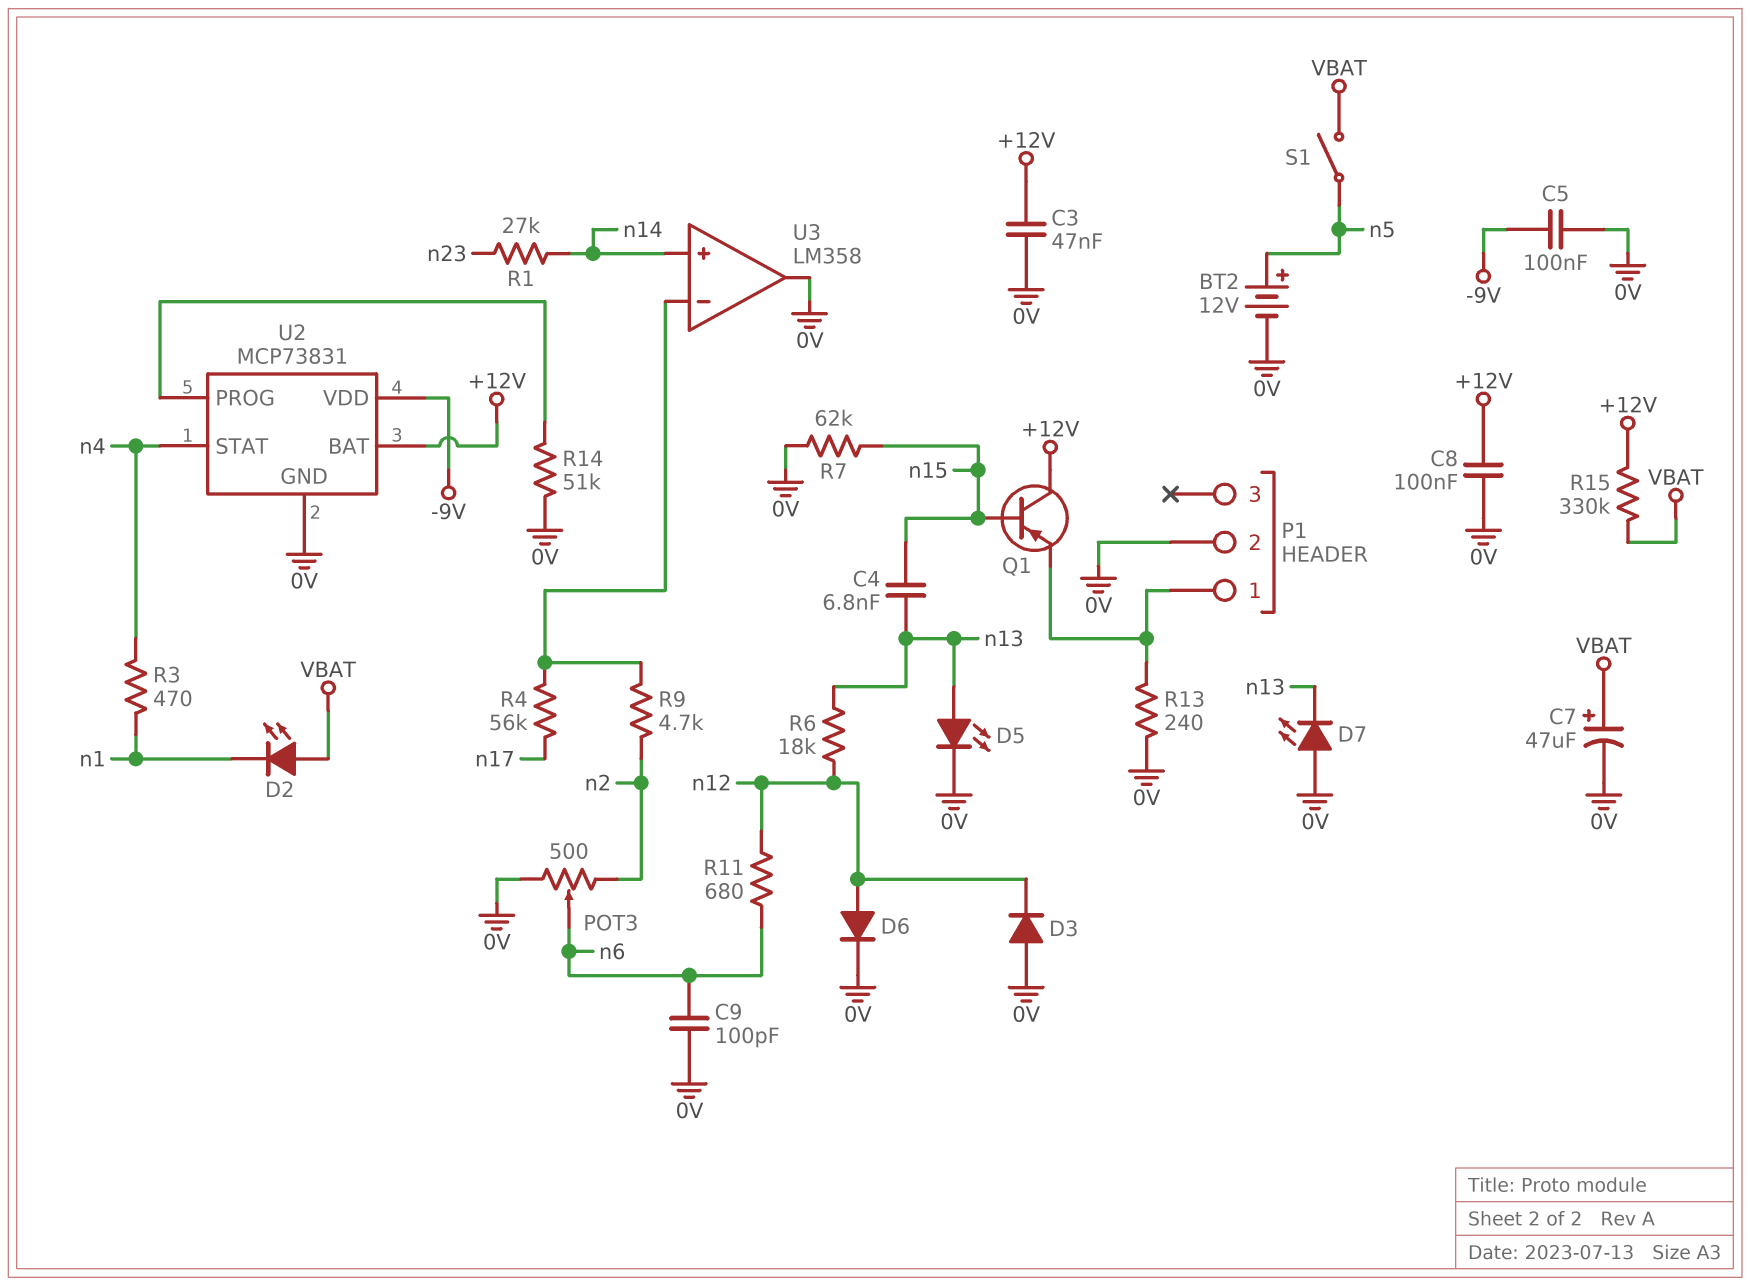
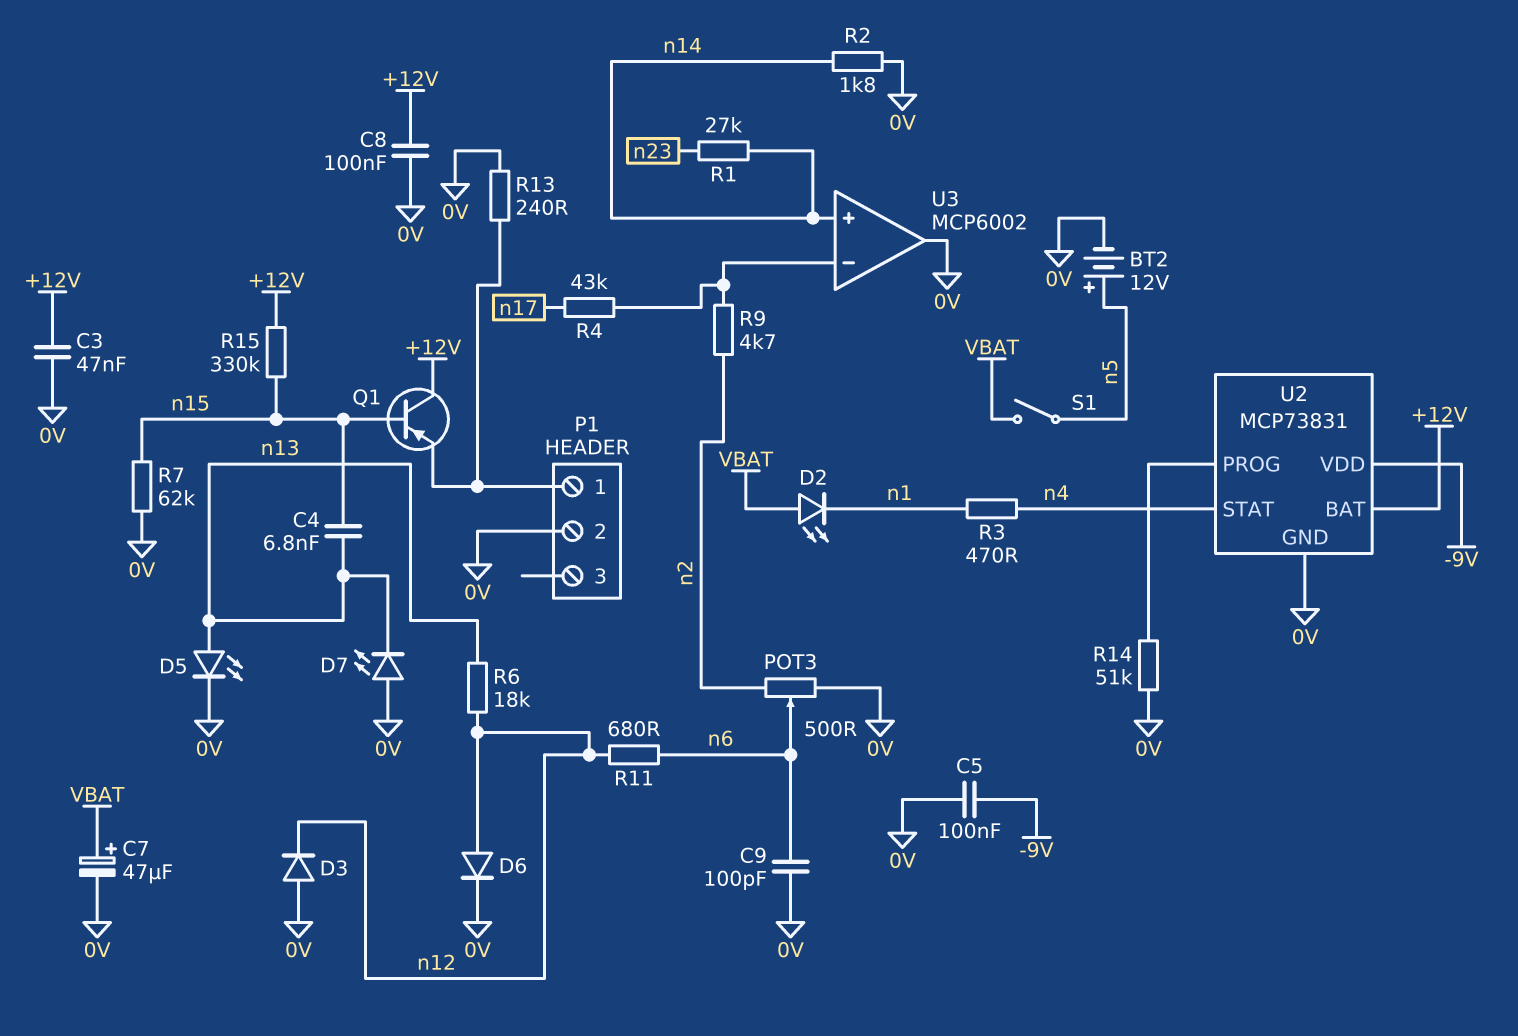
R2: none -> 1.8k (0V, n14)
R4: 56k (U3/in-, n17) -> 43k (U3/in-, n17)
R15: 330k (+12V, VBAT) -> 330k (+12V, n15)
U3: LM358 -> MCP6002

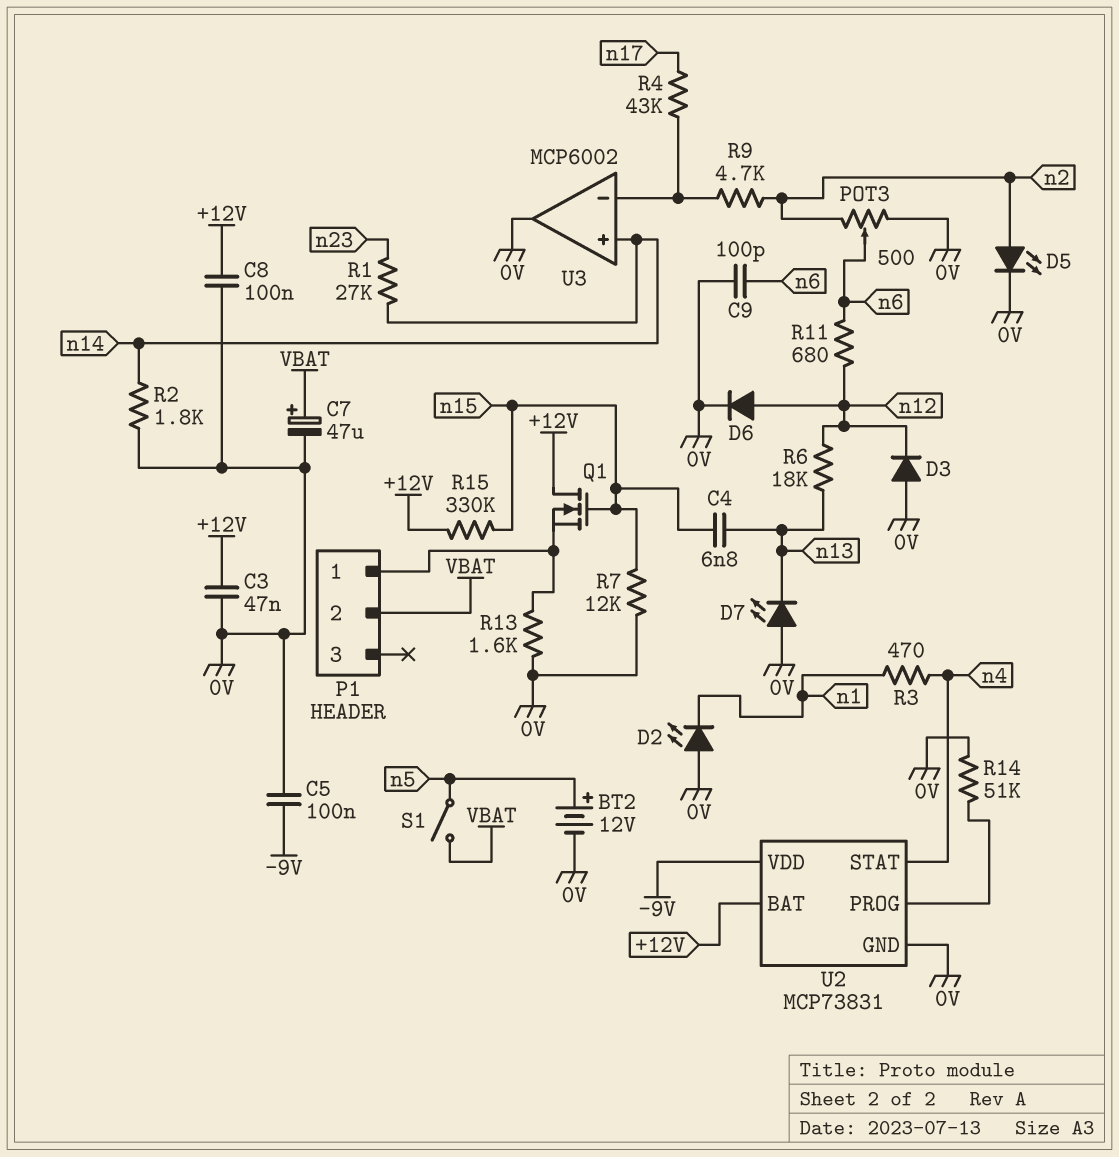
D2: LED (A VBAT, K n1) -> LED (A 0V, K n1)
D5: LED (A n13, K 0V) -> LED (A n2, K 0V)
P1 pin 2: 0V -> VBAT
Q1: PNP (B n15, C +12V, E P1/1) -> NMOS (G n15, D +12V, S P1/1)
R7: 62k (0V, n15) -> 12k (0V, n15)
R13: 240 (0V, P1/1) -> 1.6k (0V, P1/1)

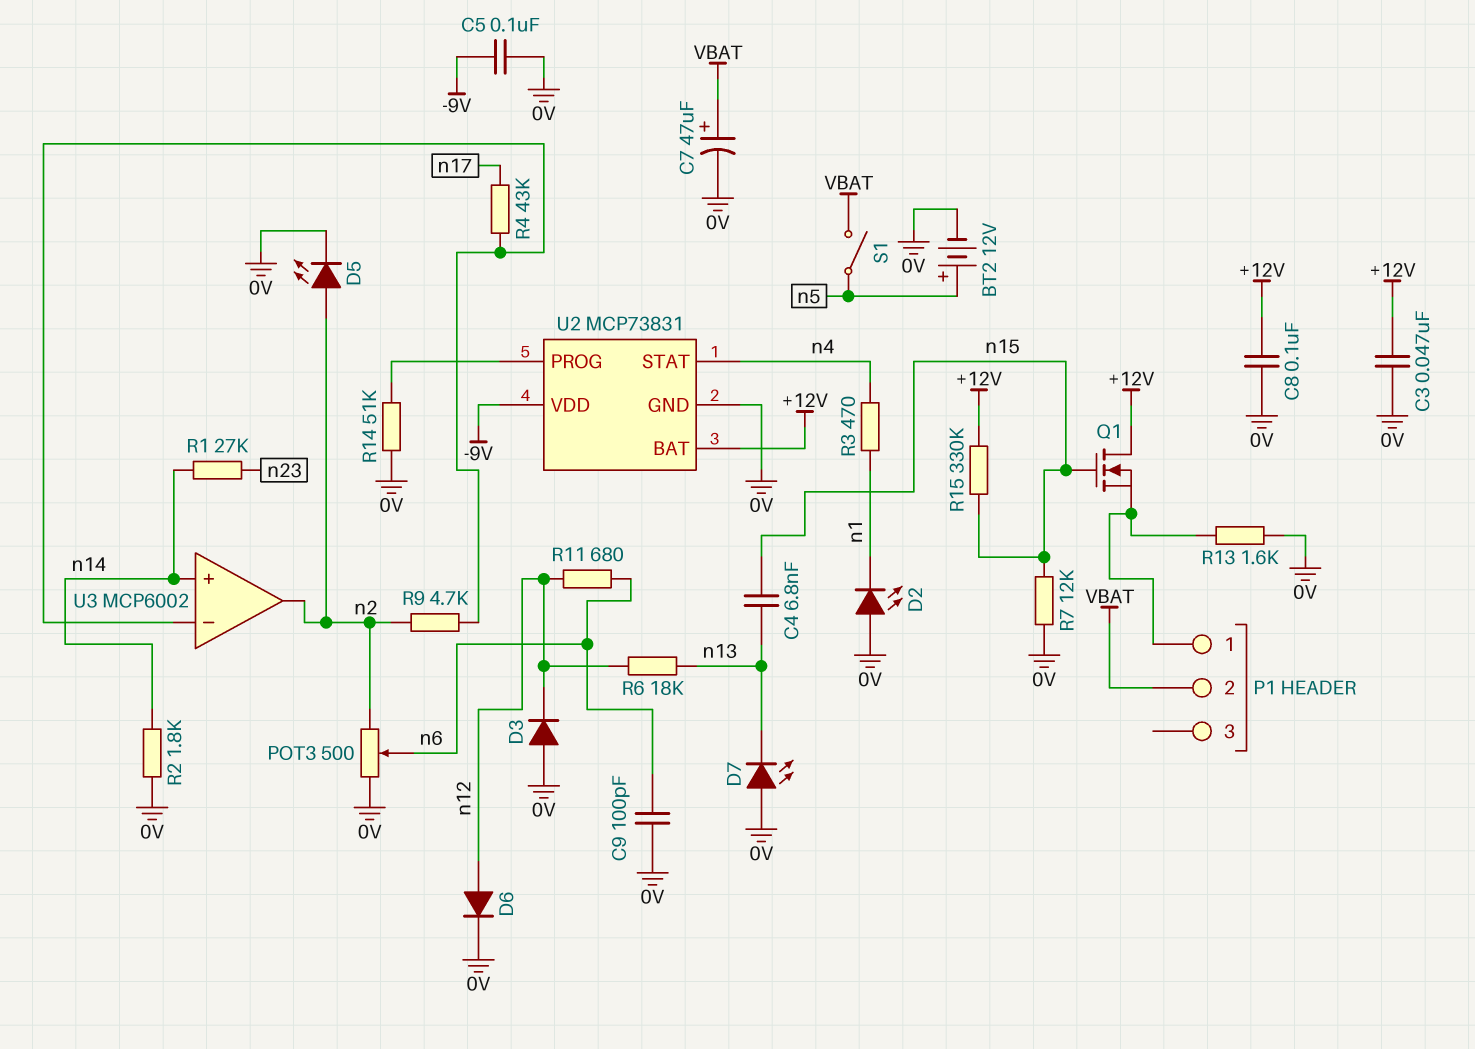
U3 pin out: 0V -> n2

